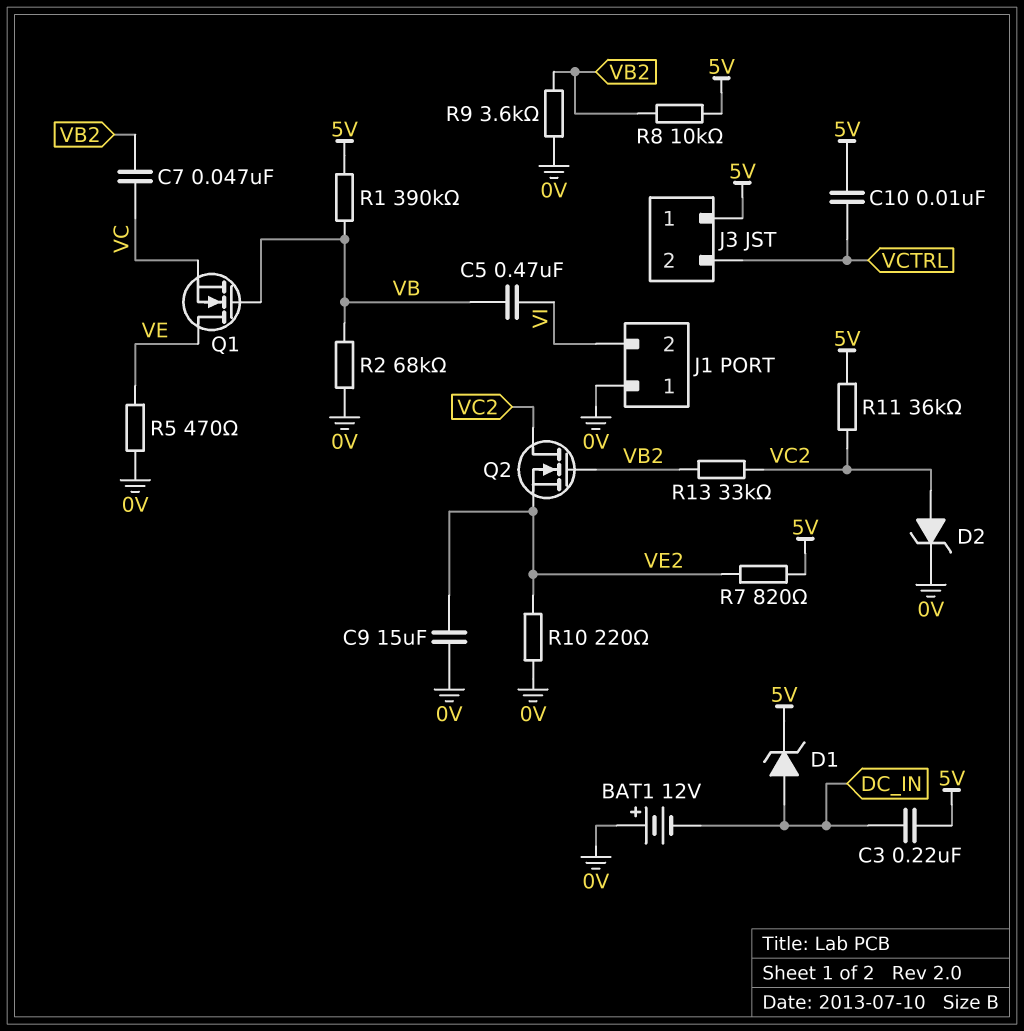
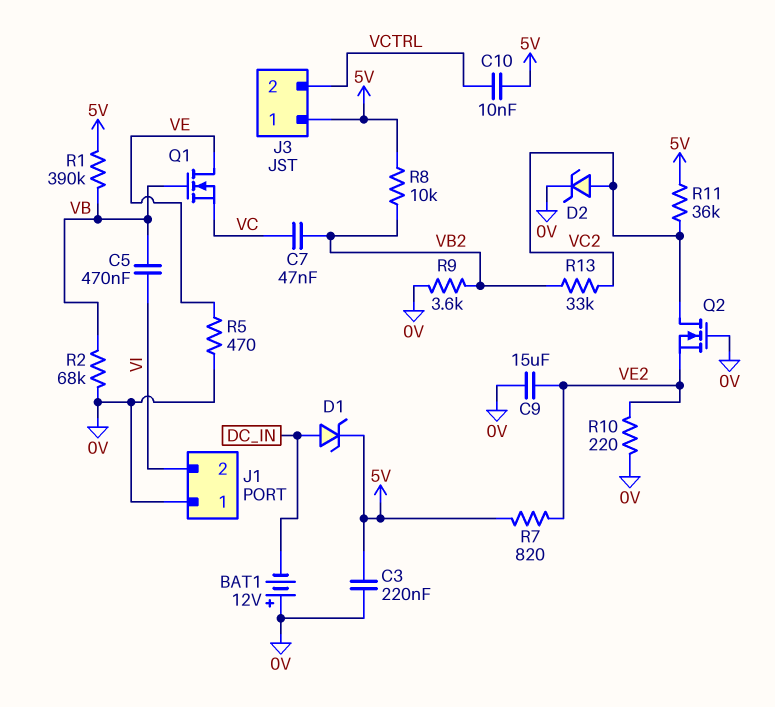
C3: 220nF (5V, DC_IN) -> 220nF (0V, 5V)
Q2: NMOS (G VB2, D VC2, S VE2) -> NMOS (G 0V, D VC2, S VE2)

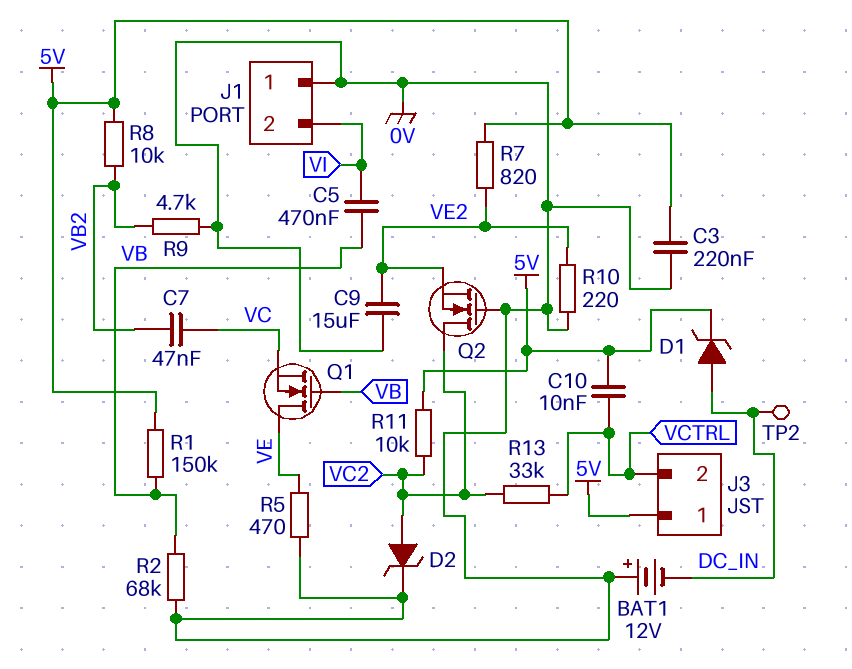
R1: 390k (5V, VB) -> 150k (5V, VB)
R9: 3.6k (0V, VB2) -> 4.7k (0V, VB2)
R11: 36k (5V, VC2) -> 10k (5V, VC2)
R13: 33k (VB2, VC2) -> 33k (VC2, VCTRL)
TP2: none -> test point (DC_IN)

